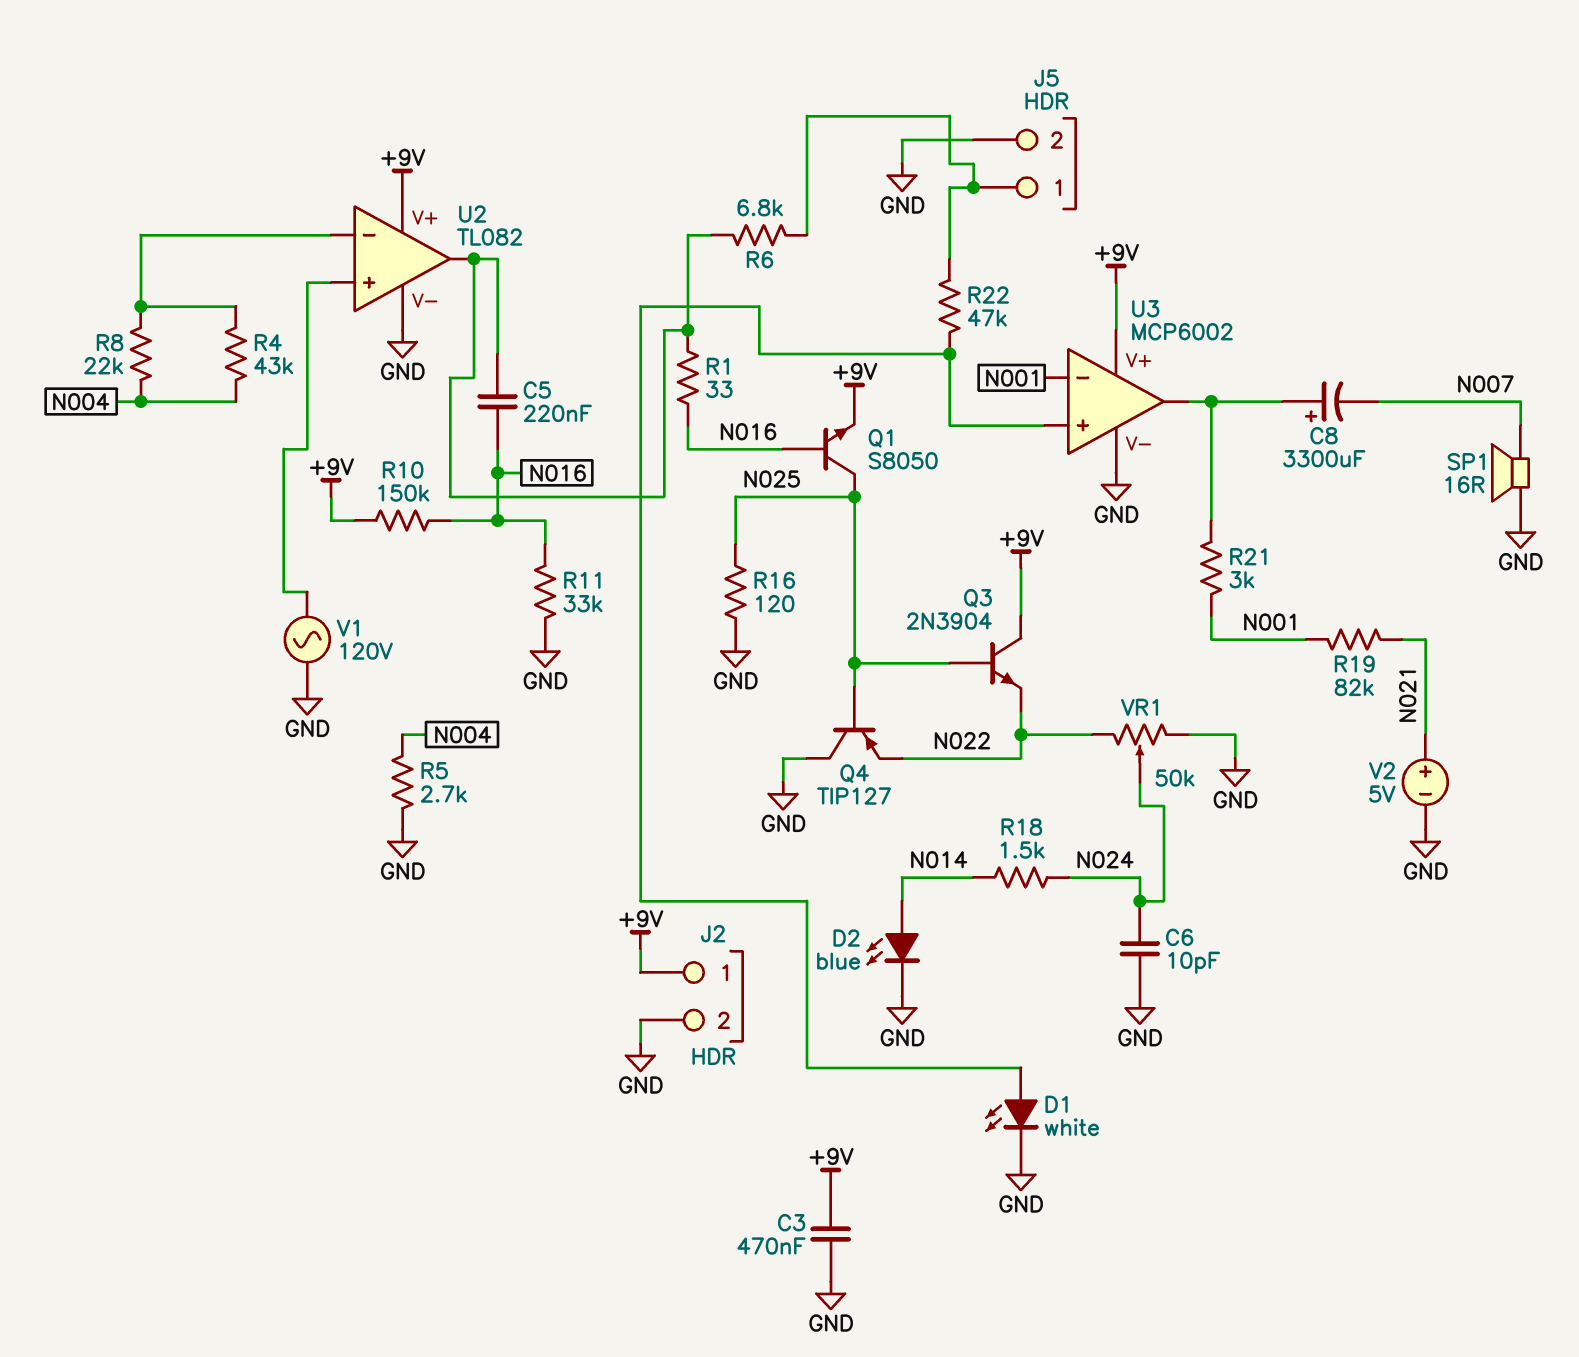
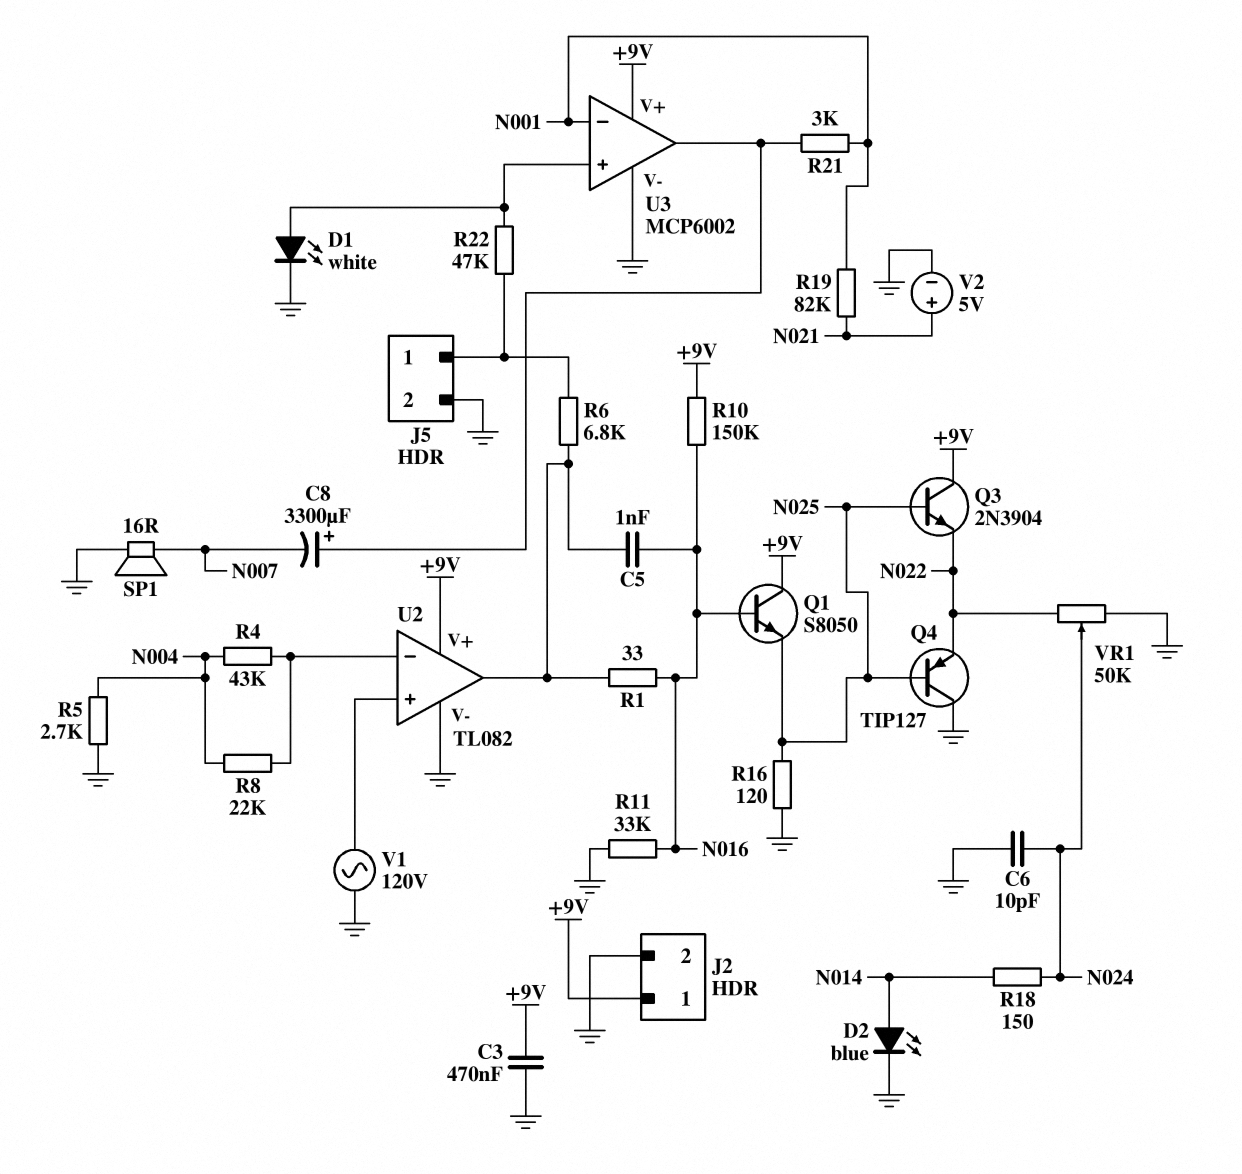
C5: 220nF (N016, U2/out) -> 1nF (N016, U2/out)
Q1: NPN S8050 (B N016, C N025, E +9V) -> NPN S8050 (B N016, C +9V, E N025)
R18: 1.5k (N014, N024) -> 150 (N014, N024)

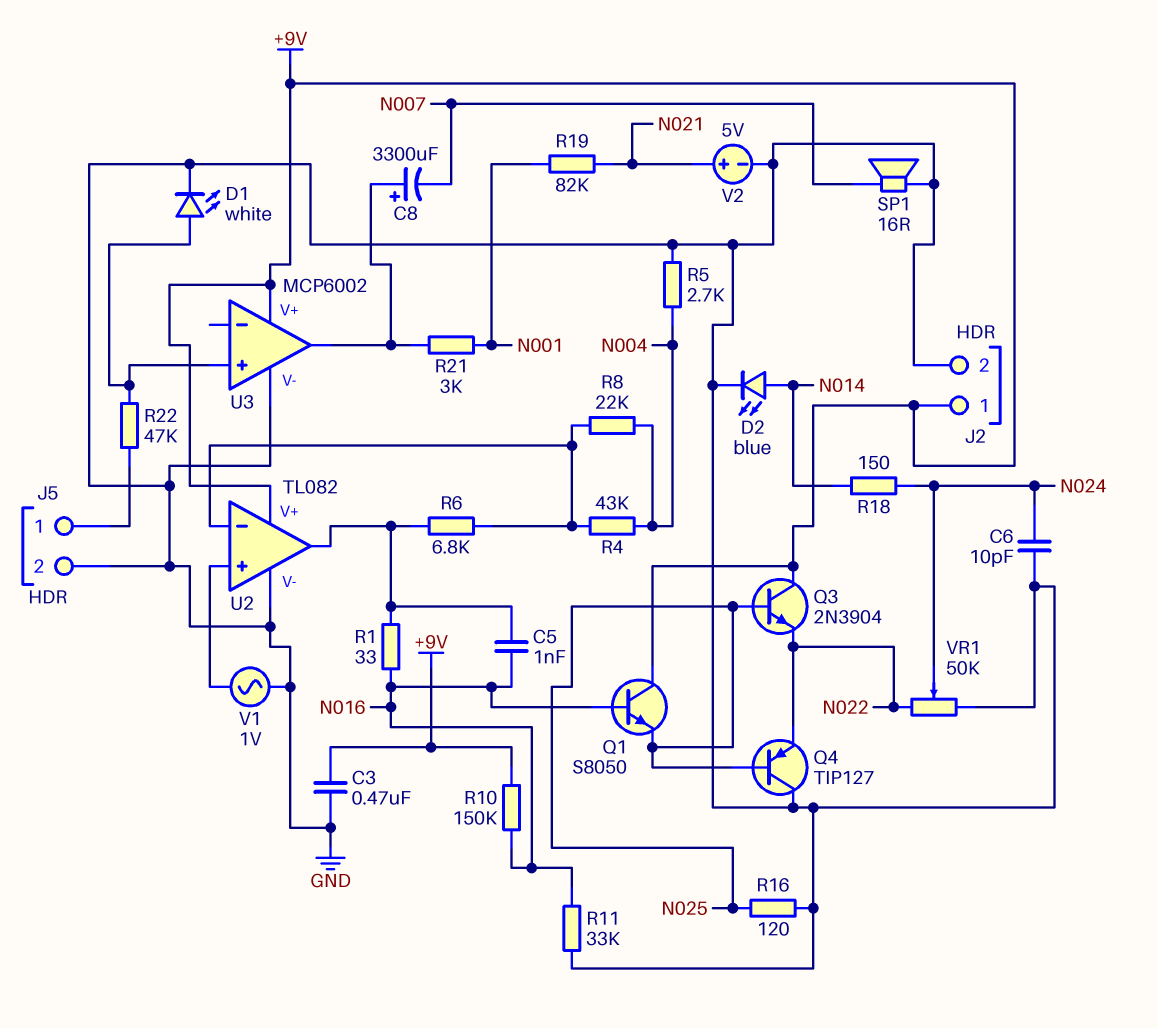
R6: 6.8k (J5/1, U2/out) -> 6.8k (U2/in-, U2/out)
U3 pin in-: N001 -> none
V1: AC 120V (GND, U2/in+) -> AC 1V (GND, U2/in+)

